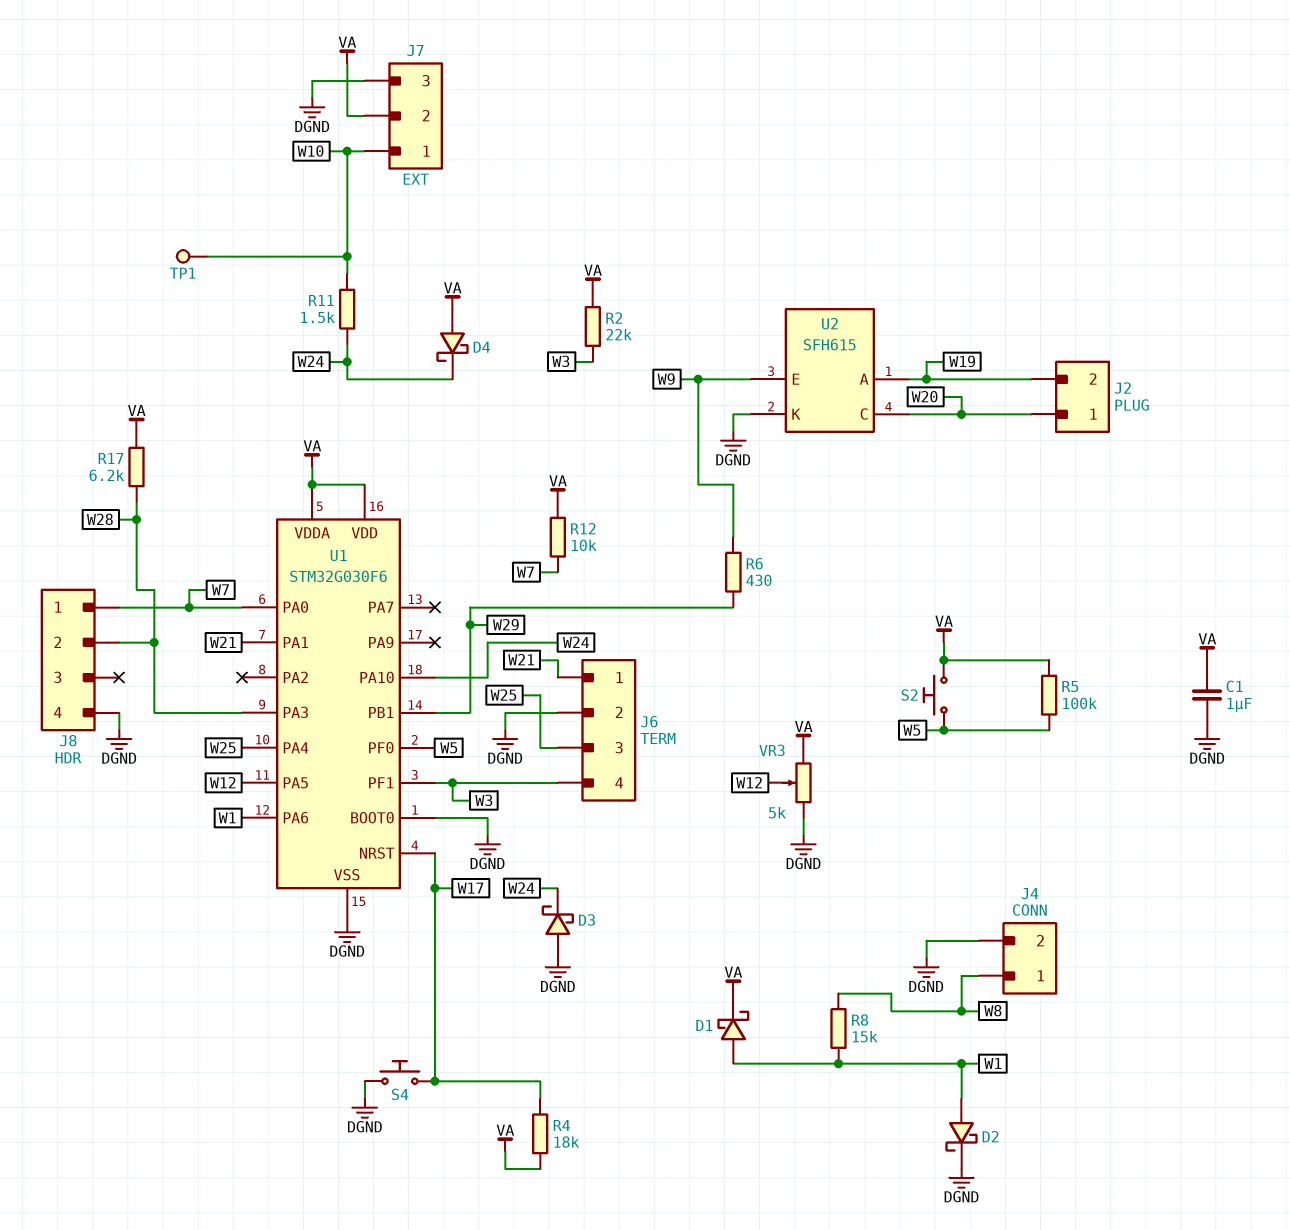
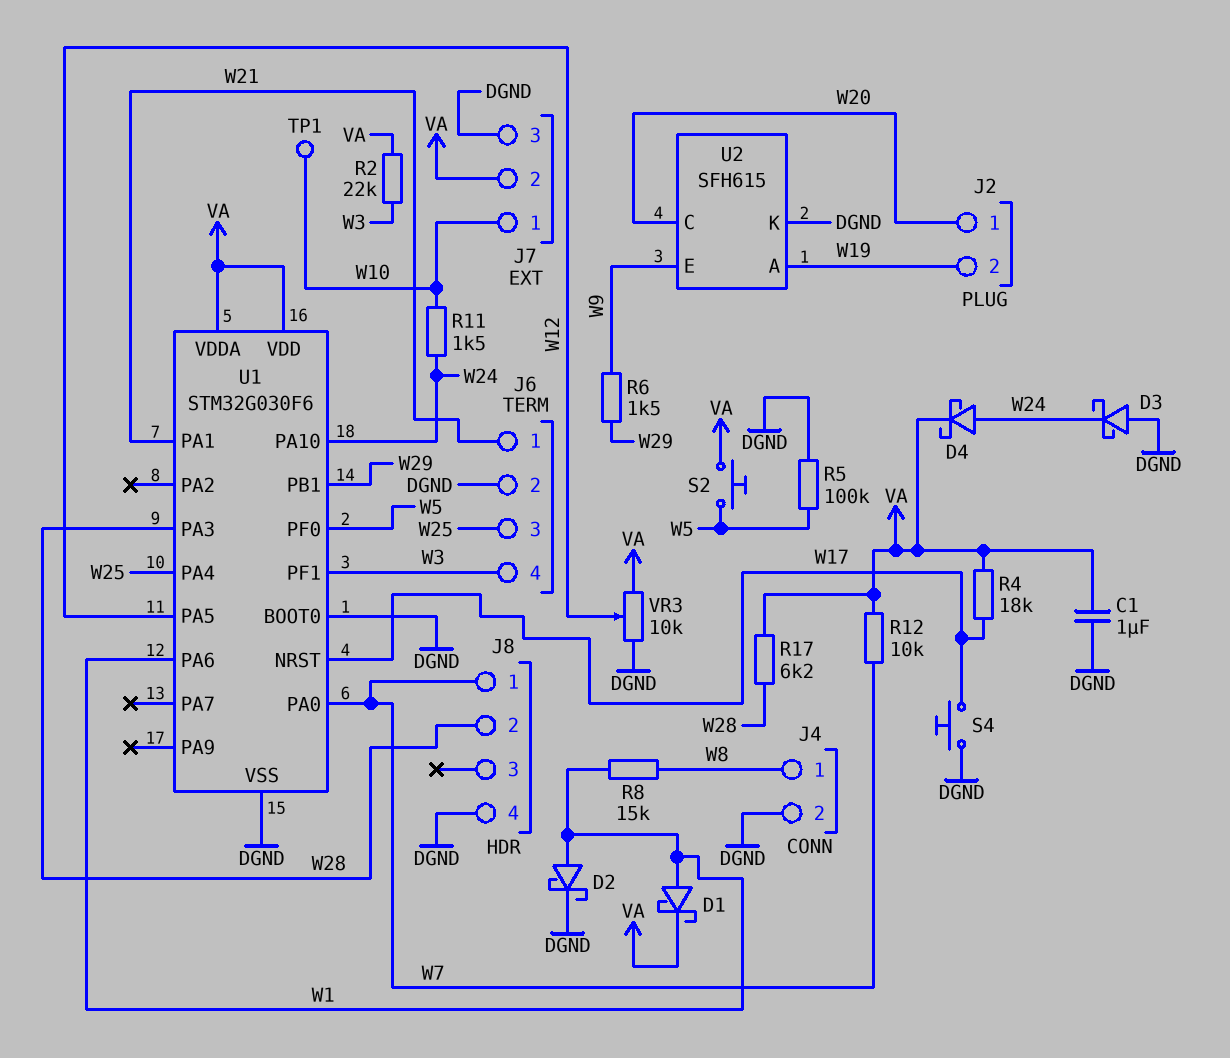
D4: schottky (A VA, K W24) -> schottky (A W24, K VA)
R5: 100k (VA, W5) -> 100k (DGND, W5)
R6: 430 (W9, W29) -> 1.5k (W9, W29)
VR3: 5k (DGND, VA, wiper W12) -> 10k (DGND, VA, wiper W12)

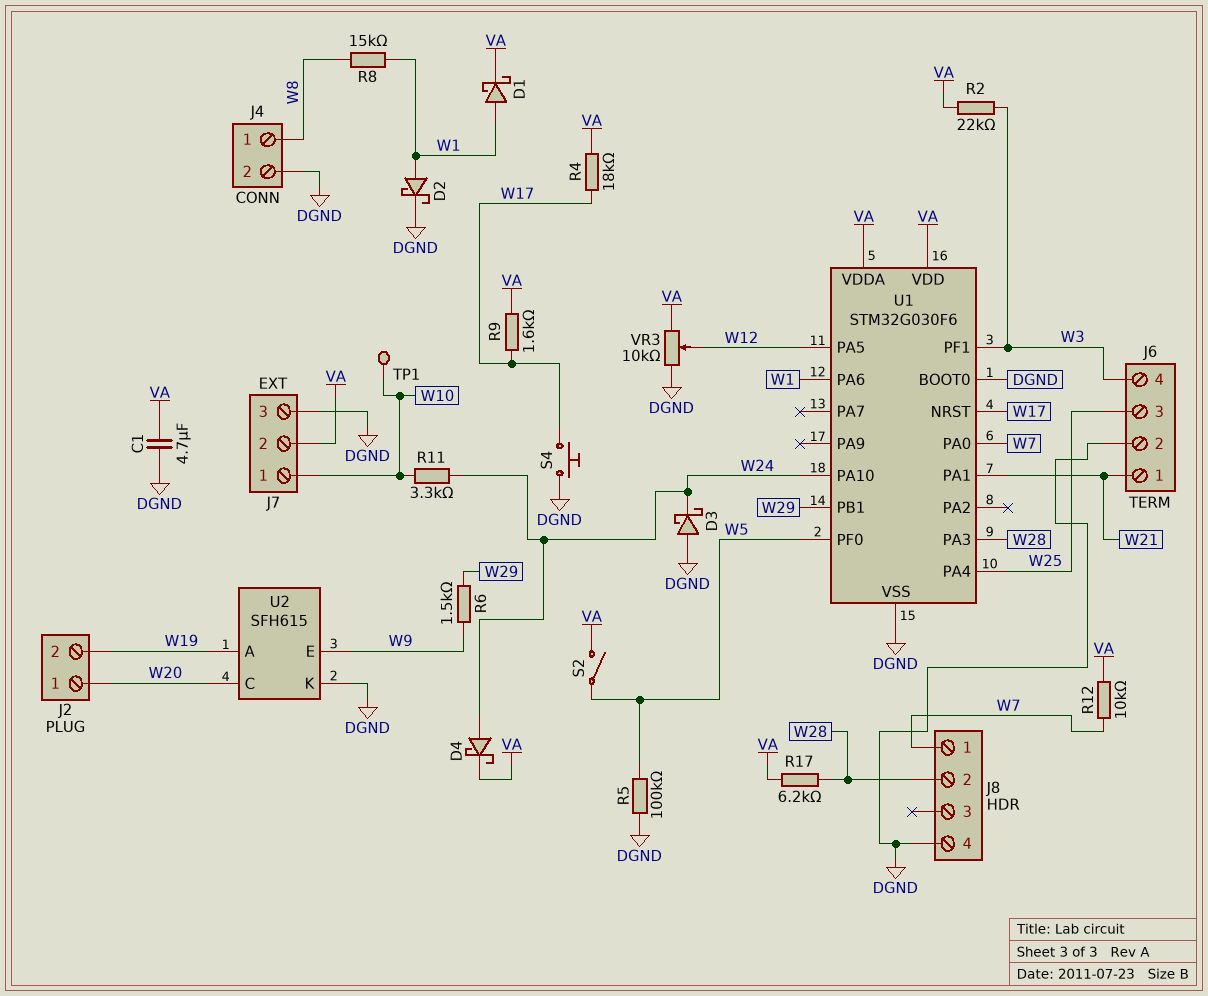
C1: 1uF (DGND, VA) -> 4.7uF (DGND, VA)
R9: none -> 1.6k (VA, W17)
R11: 1.5k (W10, W24) -> 3.3k (W10, W24)
S2: button (VA, W5) -> switch (VA, W5)

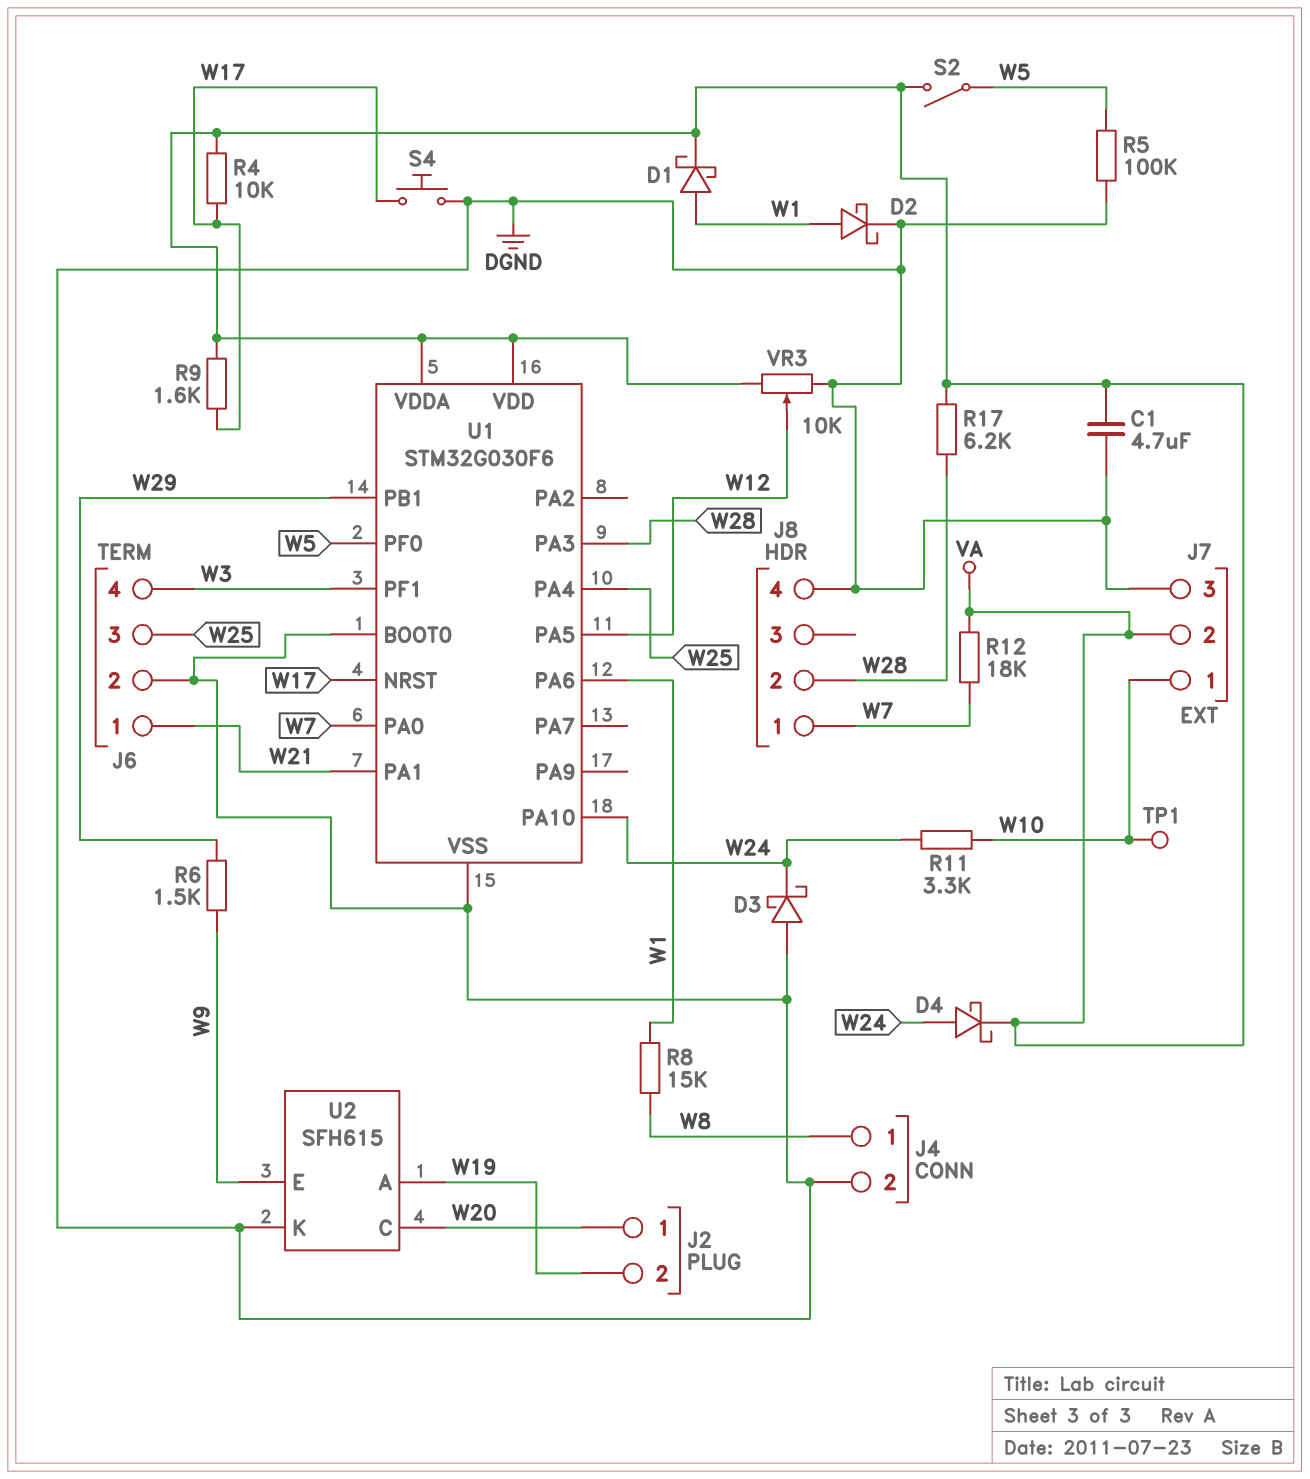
R2: 22k (VA, W3) -> none
R4: 18k (VA, W17) -> 10k (VA, W17)
R12: 10k (VA, W7) -> 18k (VA, W7)

